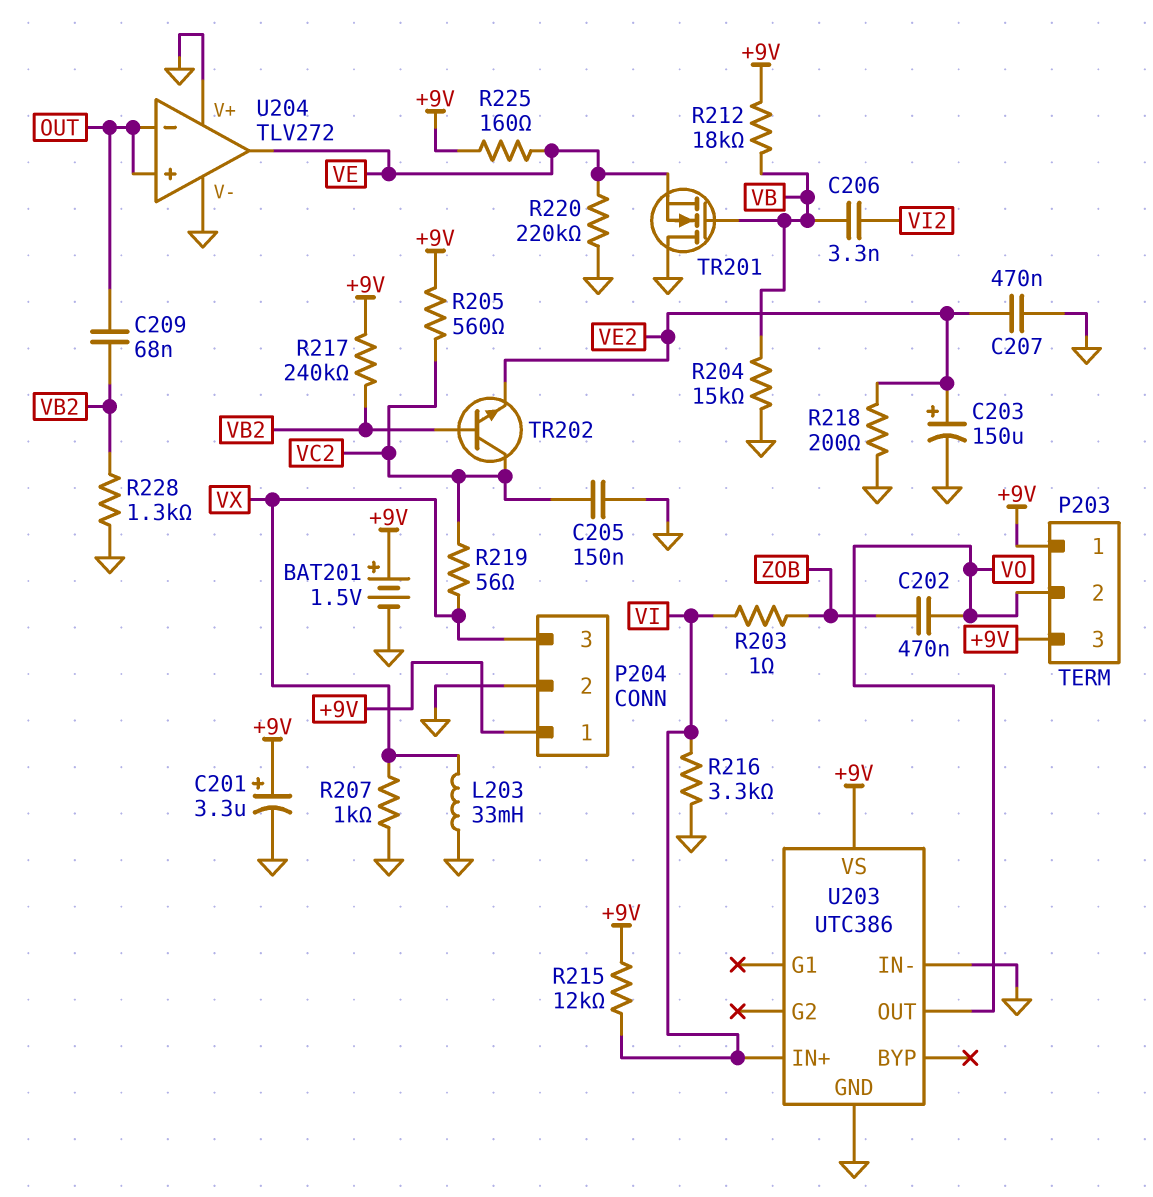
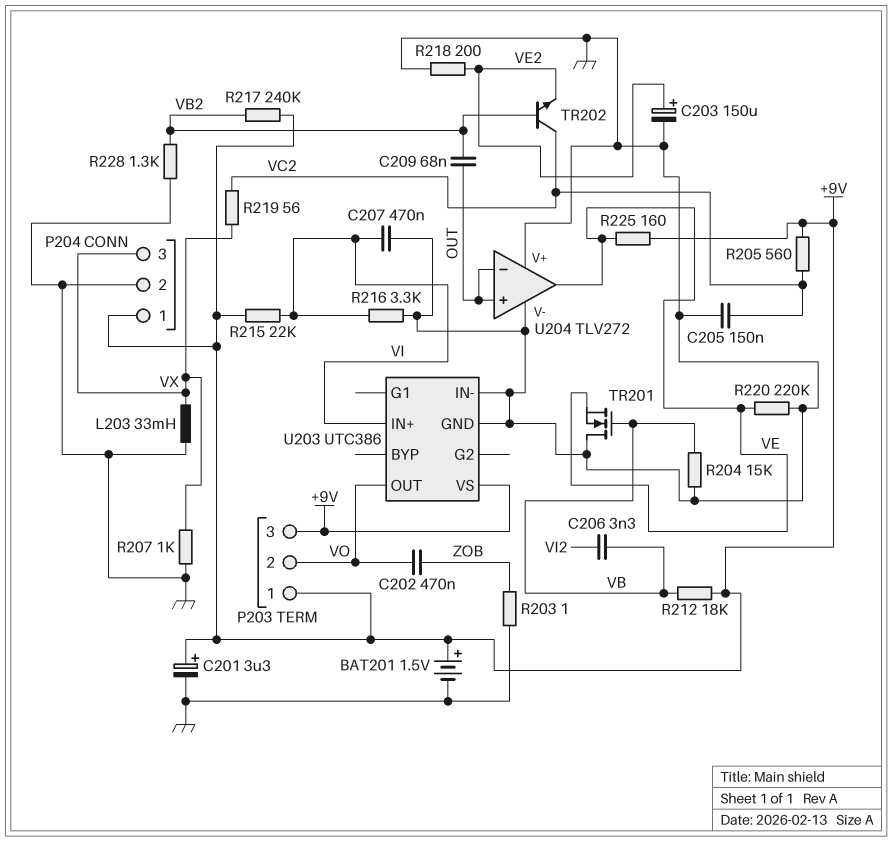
C207: 470nF (GND, VE2) -> 470nF (GND, VI)
R203: 1 (VI, ZOB) -> 1 (GND, ZOB)
R215: 12k (+9V, VI) -> 22k (+9V, VI)

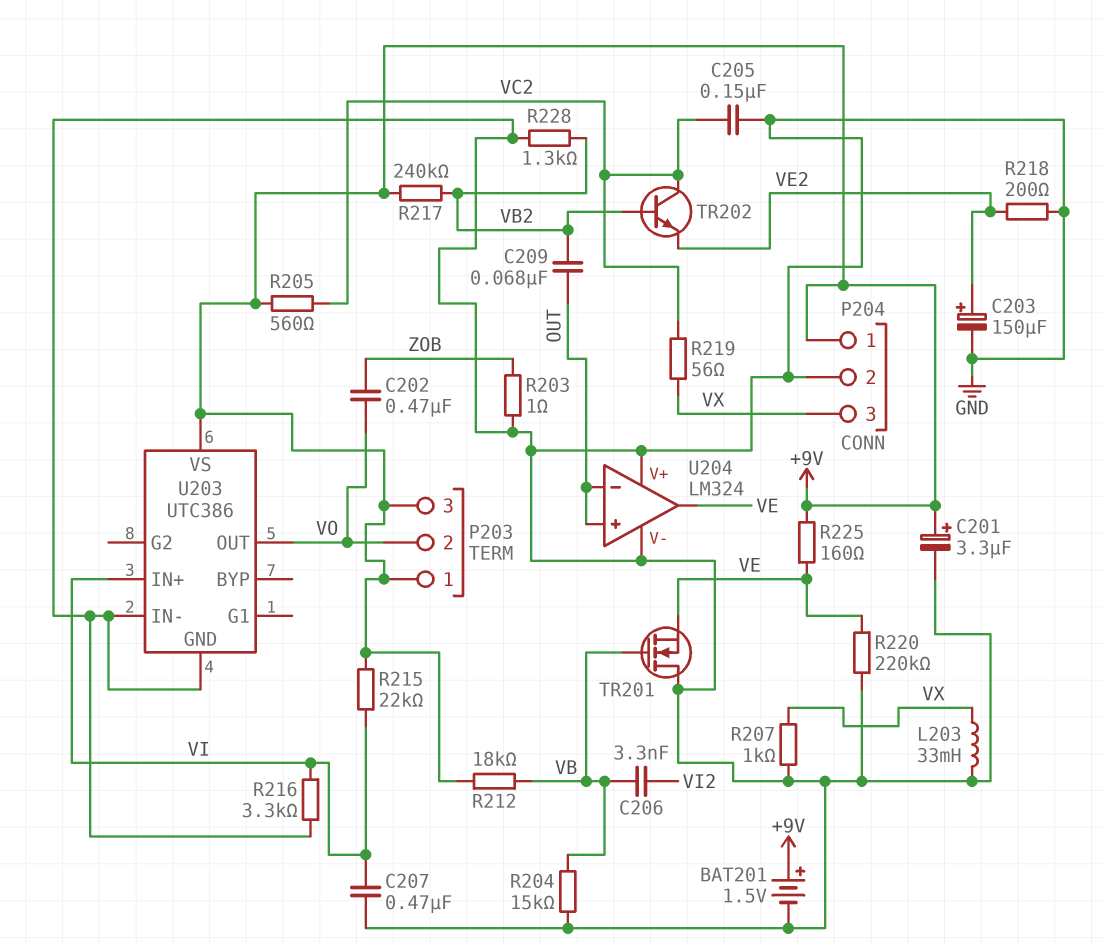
U204: TLV272 -> LM324

